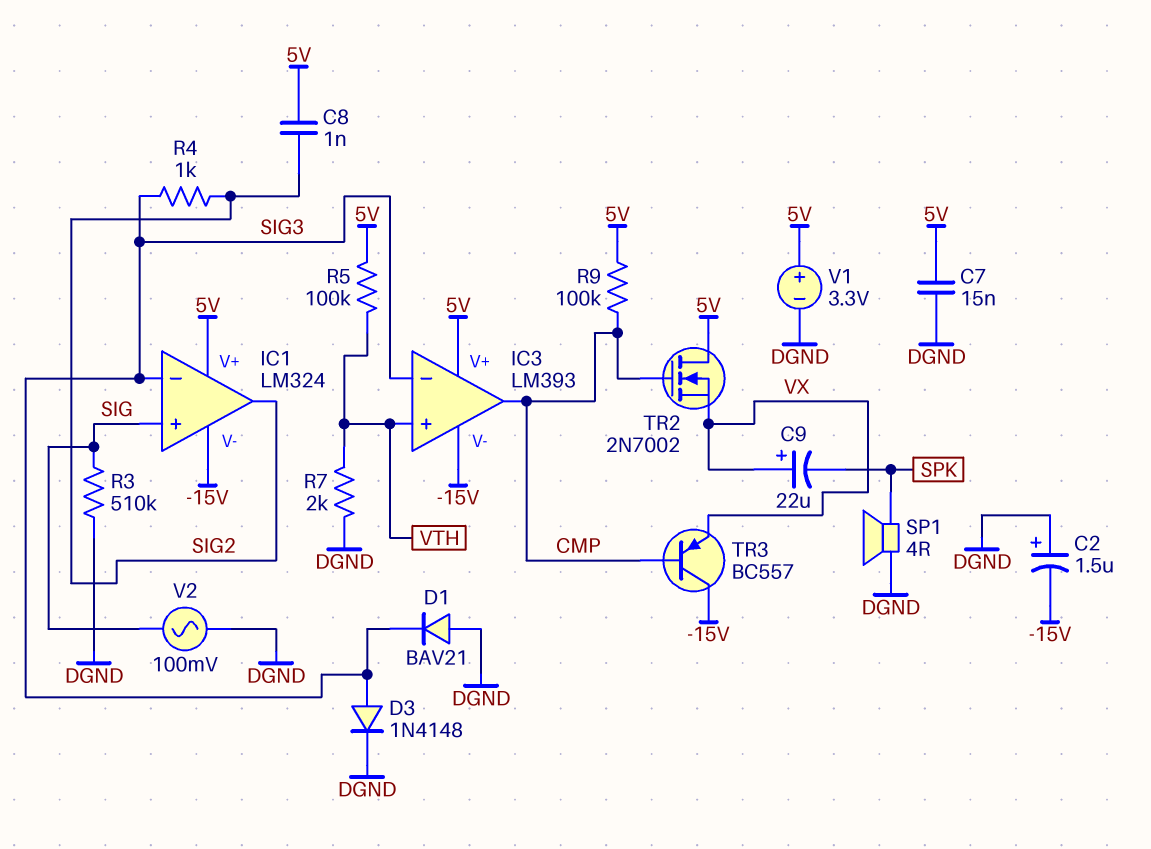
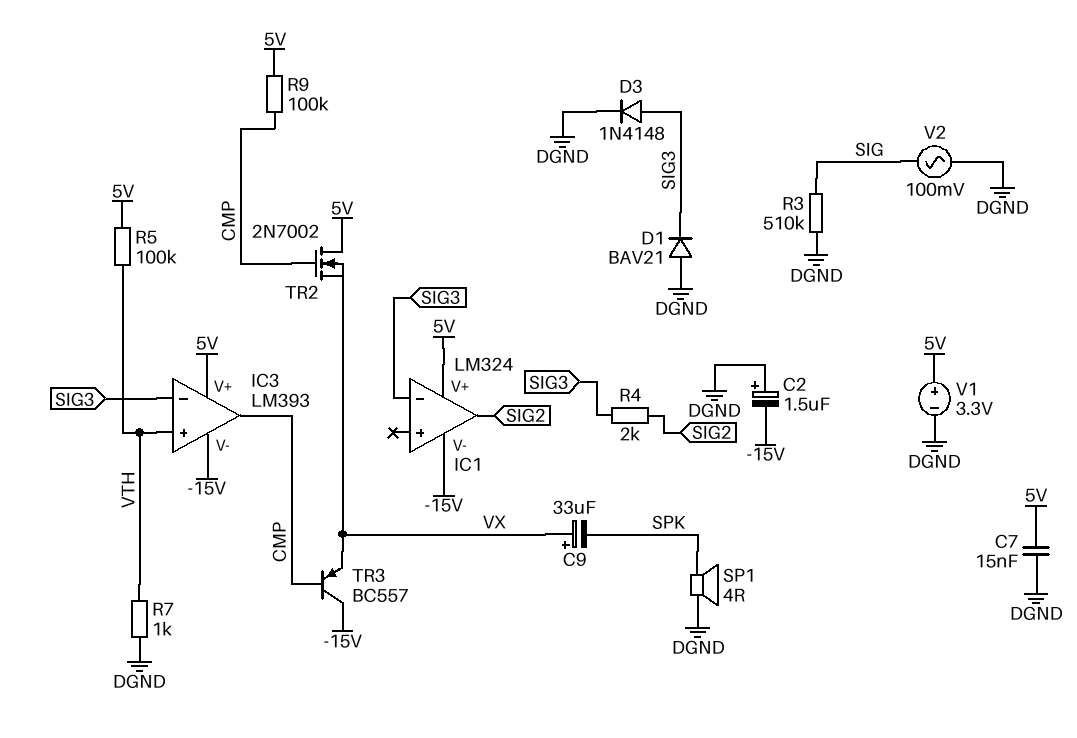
C8: 1nF (5V, SIG2) -> none
C9: 22uF (plus VX, minus SPK) -> 33uF (plus VX, minus SPK)
IC1 pin in+: SIG -> none
R4: 1k (SIG2, SIG3) -> 2k (SIG2, SIG3)
R7: 2k (DGND, VTH) -> 1k (DGND, VTH)

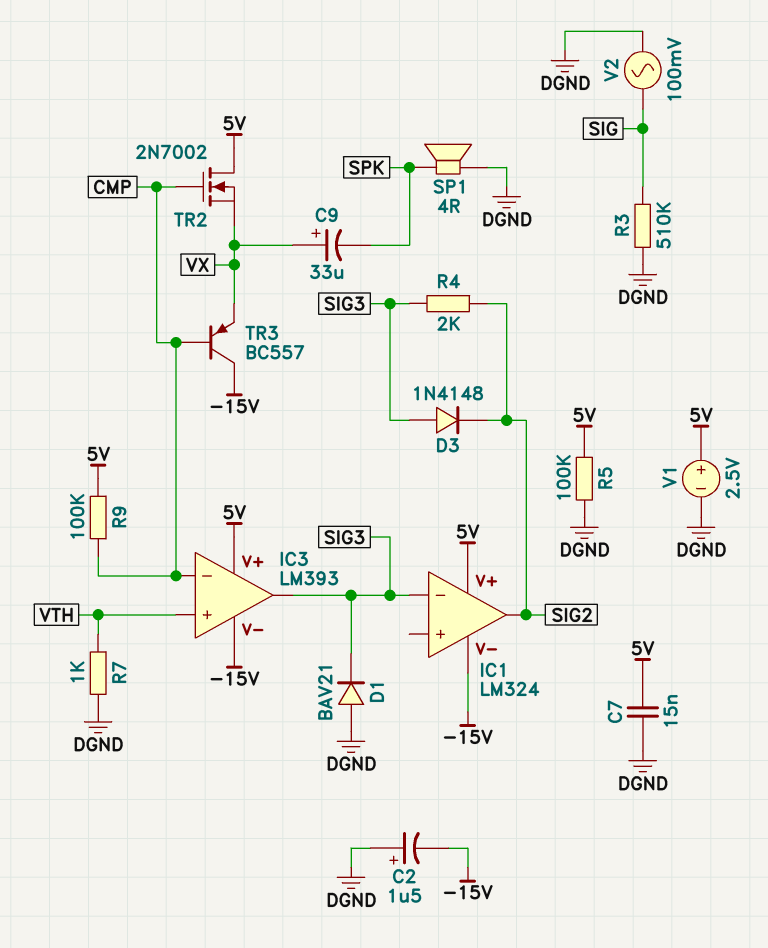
D3: diode 1N4148 (A SIG3, K DGND) -> diode 1N4148 (A SIG3, K SIG2)
IC3 pin in-: SIG3 -> CMP
IC3 pin out: CMP -> SIG3
R5: 100k (5V, VTH) -> 100k (5V, DGND)
V1: 3.3V (plus 5V, minus DGND) -> 2.5V (plus 5V, minus DGND)

